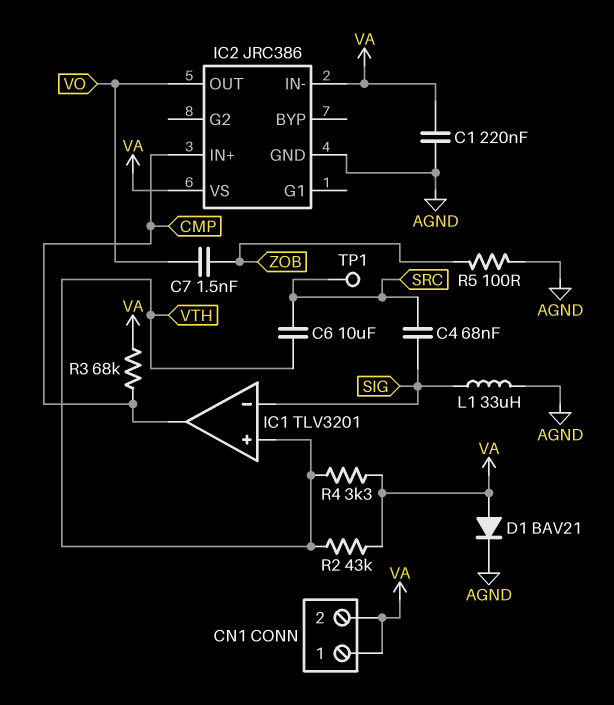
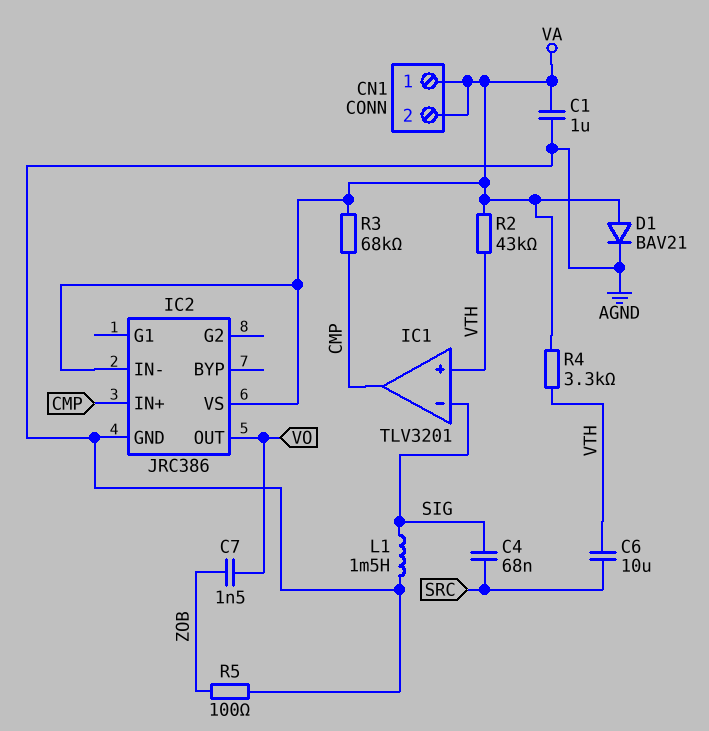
C1: 220nF (AGND, VA) -> 1uF (AGND, VA)
L1: 33uH (AGND, SIG) -> 1.5mH (AGND, SIG)
TP1: test point (SRC) -> none

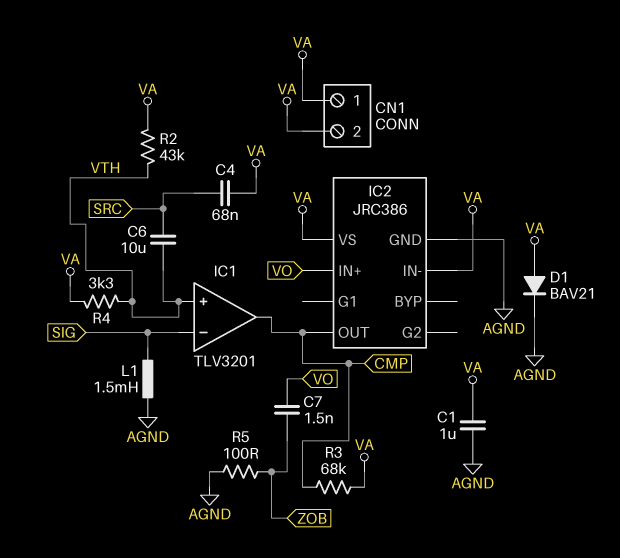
C4: 68nF (SIG, SRC) -> 68nF (SRC, VA)
IC2 pin IN+: CMP -> VO
IC2 pin OUT: VO -> CMP

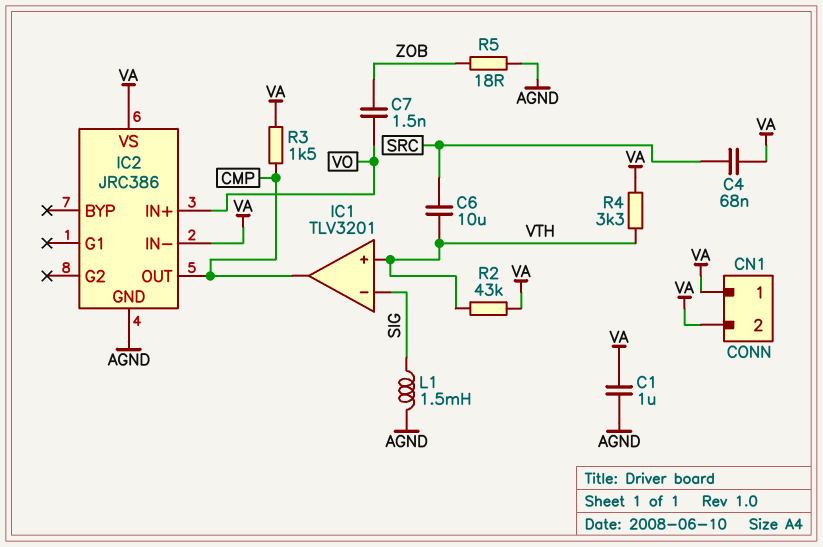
D1: diode BAV21 (A VA, K AGND) -> none
R3: 68k (CMP, VA) -> 1.5k (CMP, VA)
R5: 100 (AGND, ZOB) -> 18 (AGND, ZOB)

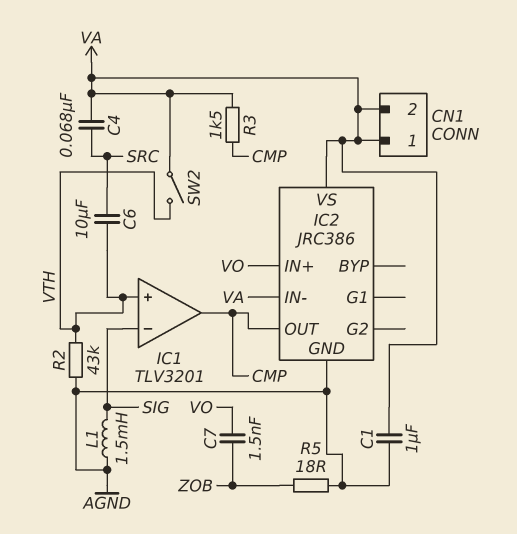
R2: 43k (VA, VTH) -> 43k (AGND, VTH)
R4: 3.3k (VA, VTH) -> none
SW2: none -> switch (VA, VTH)

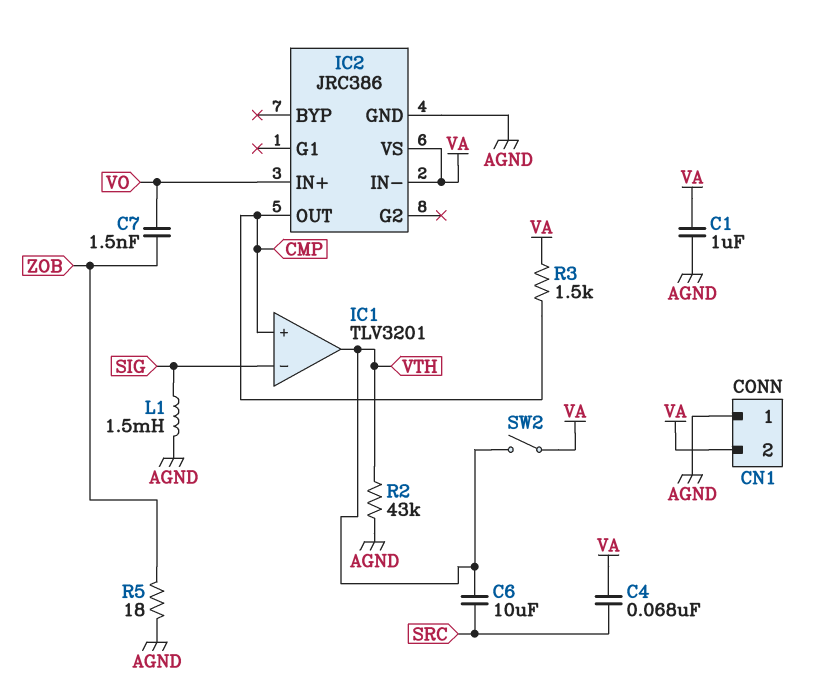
CN1 pin 1: VA -> AGND
IC1 pin in+: VTH -> CMP
IC1 pin out: CMP -> VTH

